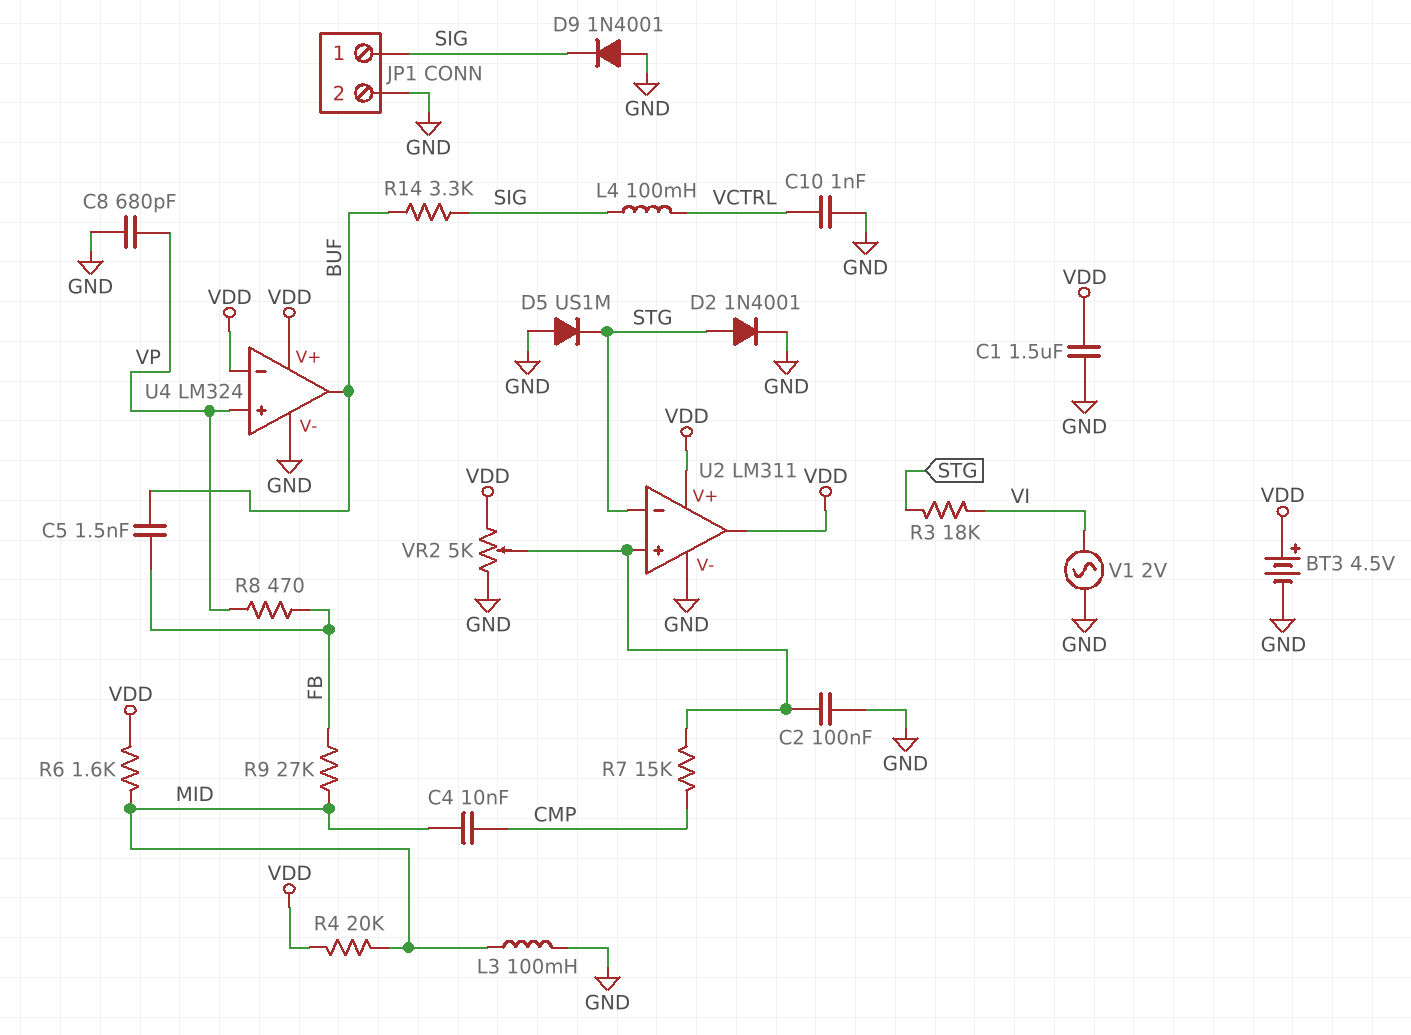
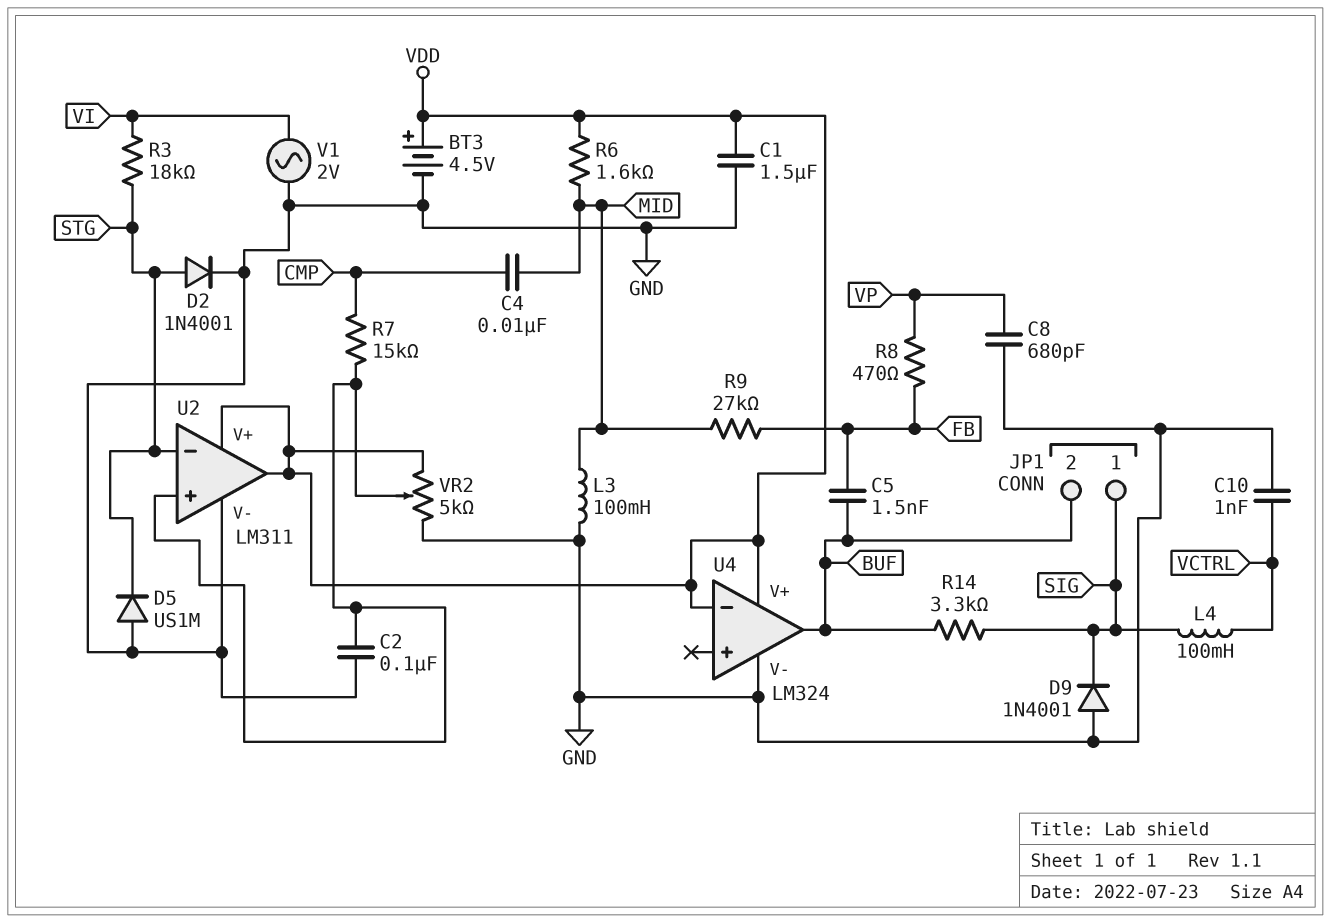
JP1 pin 2: GND -> BUF
R4: 20k (MID, VDD) -> none
U4 pin in+: VP -> none

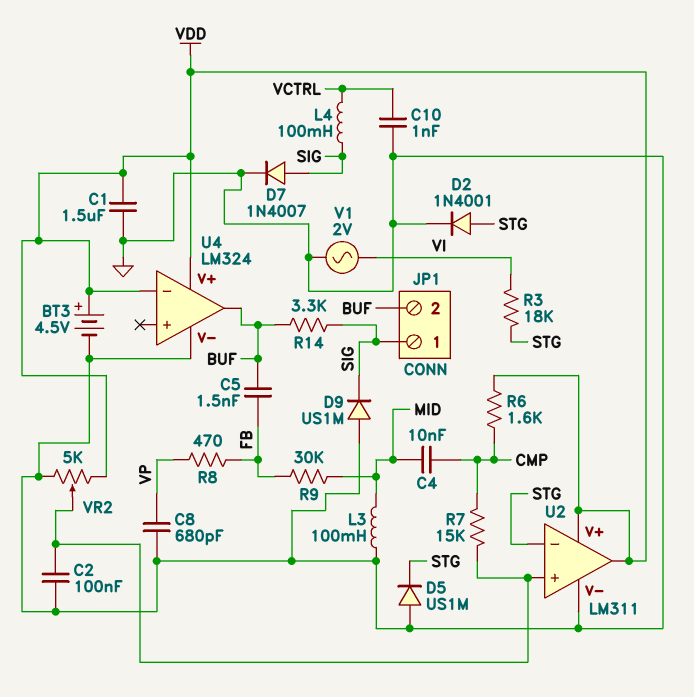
D7: none -> diode 1N4007 (A SIG, K GND)
D9: diode 1N4001 (A GND, K SIG) -> diode US1M (A GND, K SIG)
R6: 1.6k (MID, VDD) -> 1.6k (CMP, VDD)
R9: 27k (FB, MID) -> 30k (FB, MID)

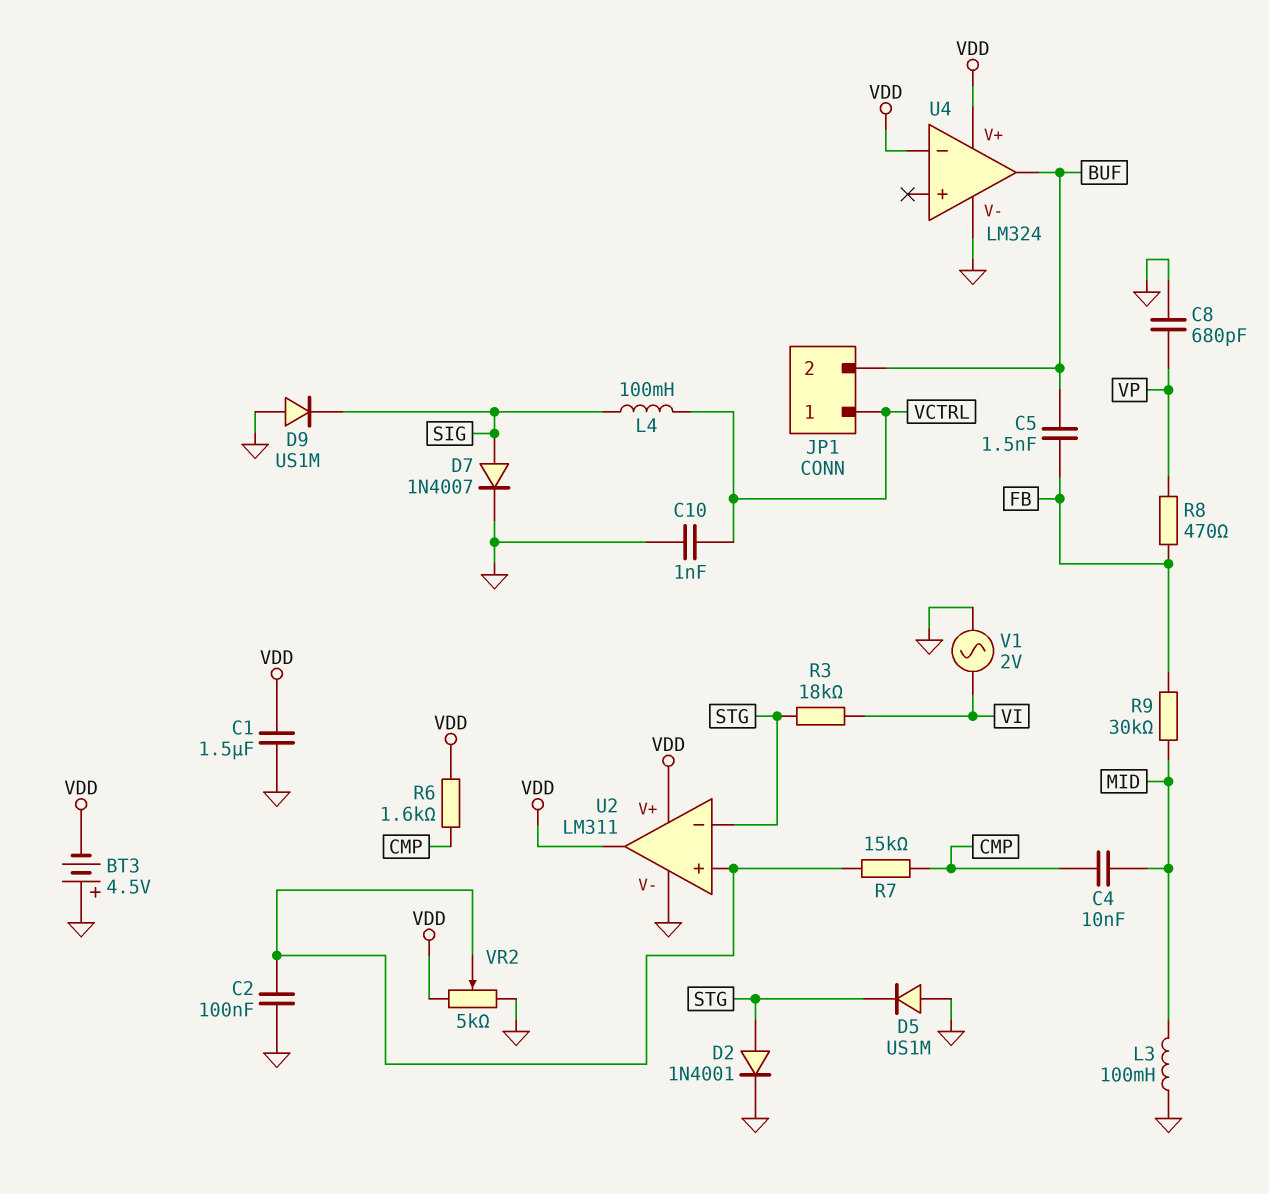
BT3: 4.5V (plus VDD, minus GND) -> 4.5V (plus GND, minus VDD)
JP1 pin 1: SIG -> VCTRL
R14: 3.3k (BUF, SIG) -> none

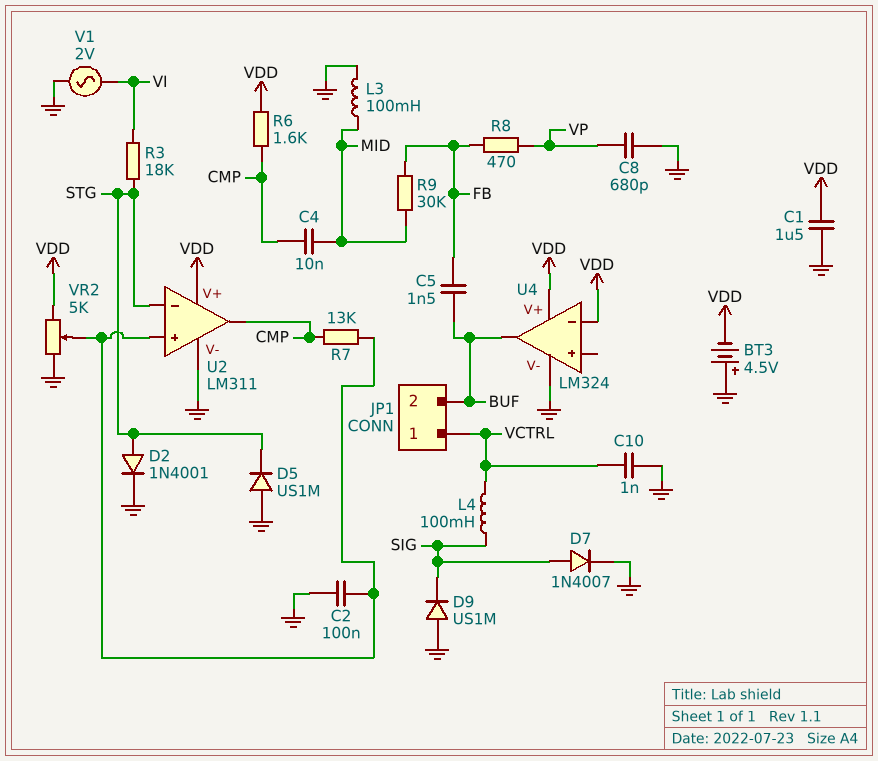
R7: 15k (CMP, U2/in+) -> 13k (CMP, U2/in+)
U2 pin out: VDD -> CMP

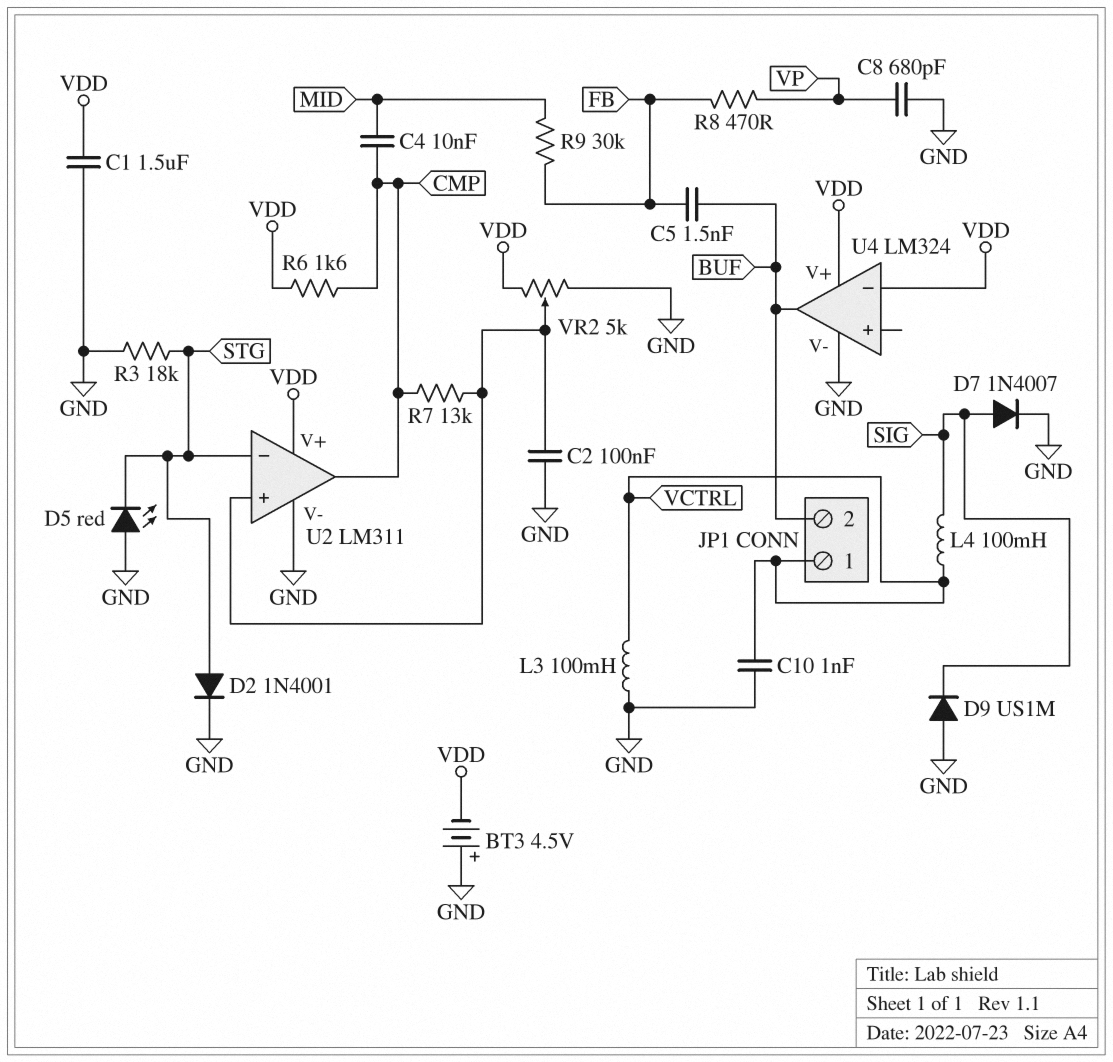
D5: diode US1M (A GND, K STG) -> LED red (A GND, K STG)
L3: 100mH (GND, MID) -> 100mH (GND, VCTRL)
R3: 18k (STG, VI) -> 18k (GND, STG)
V1: AC 2V (GND, VI) -> none

